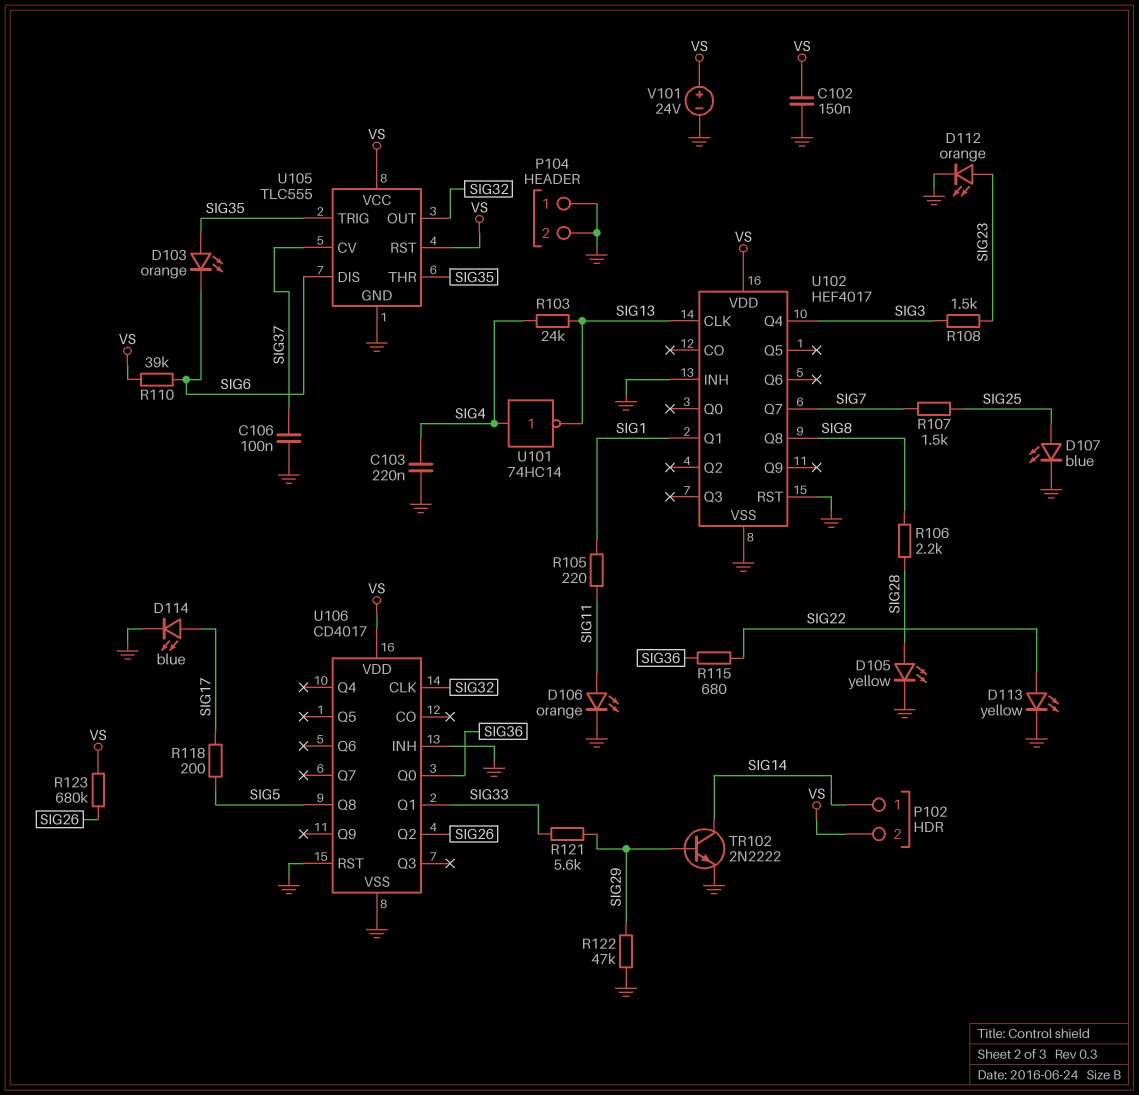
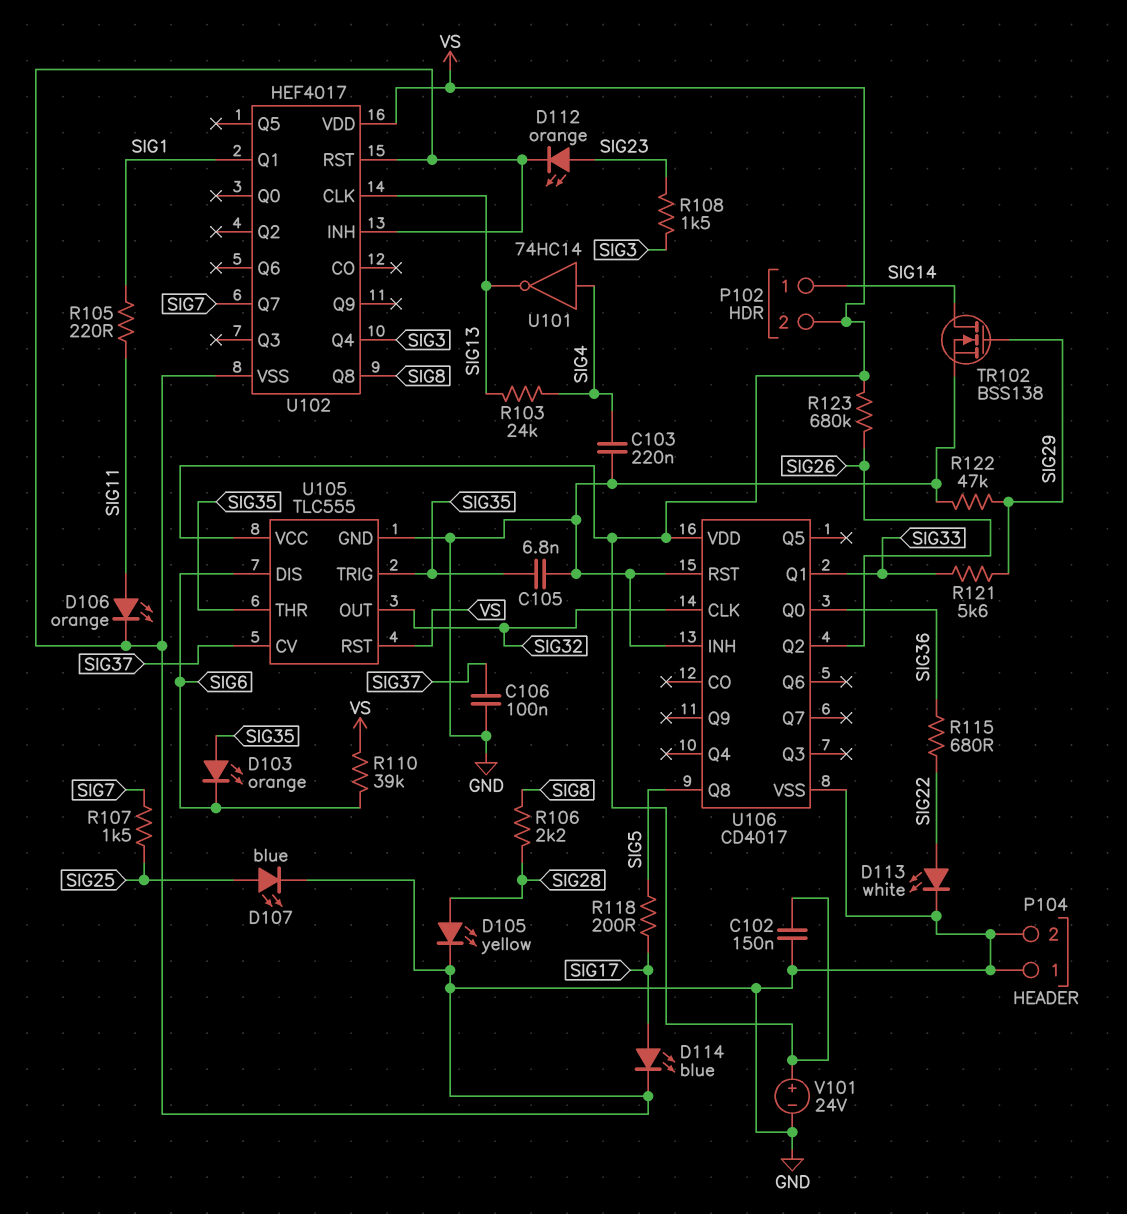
C105: none -> 6.8nF (GND, SIG35)
D113: LED yellow (A SIG22, K GND) -> LED white (A SIG22, K GND)
TR102: NPN 2N2222 (B SIG29, C SIG14, E GND) -> NMOS BSS138 (G SIG29, D SIG14, S GND)

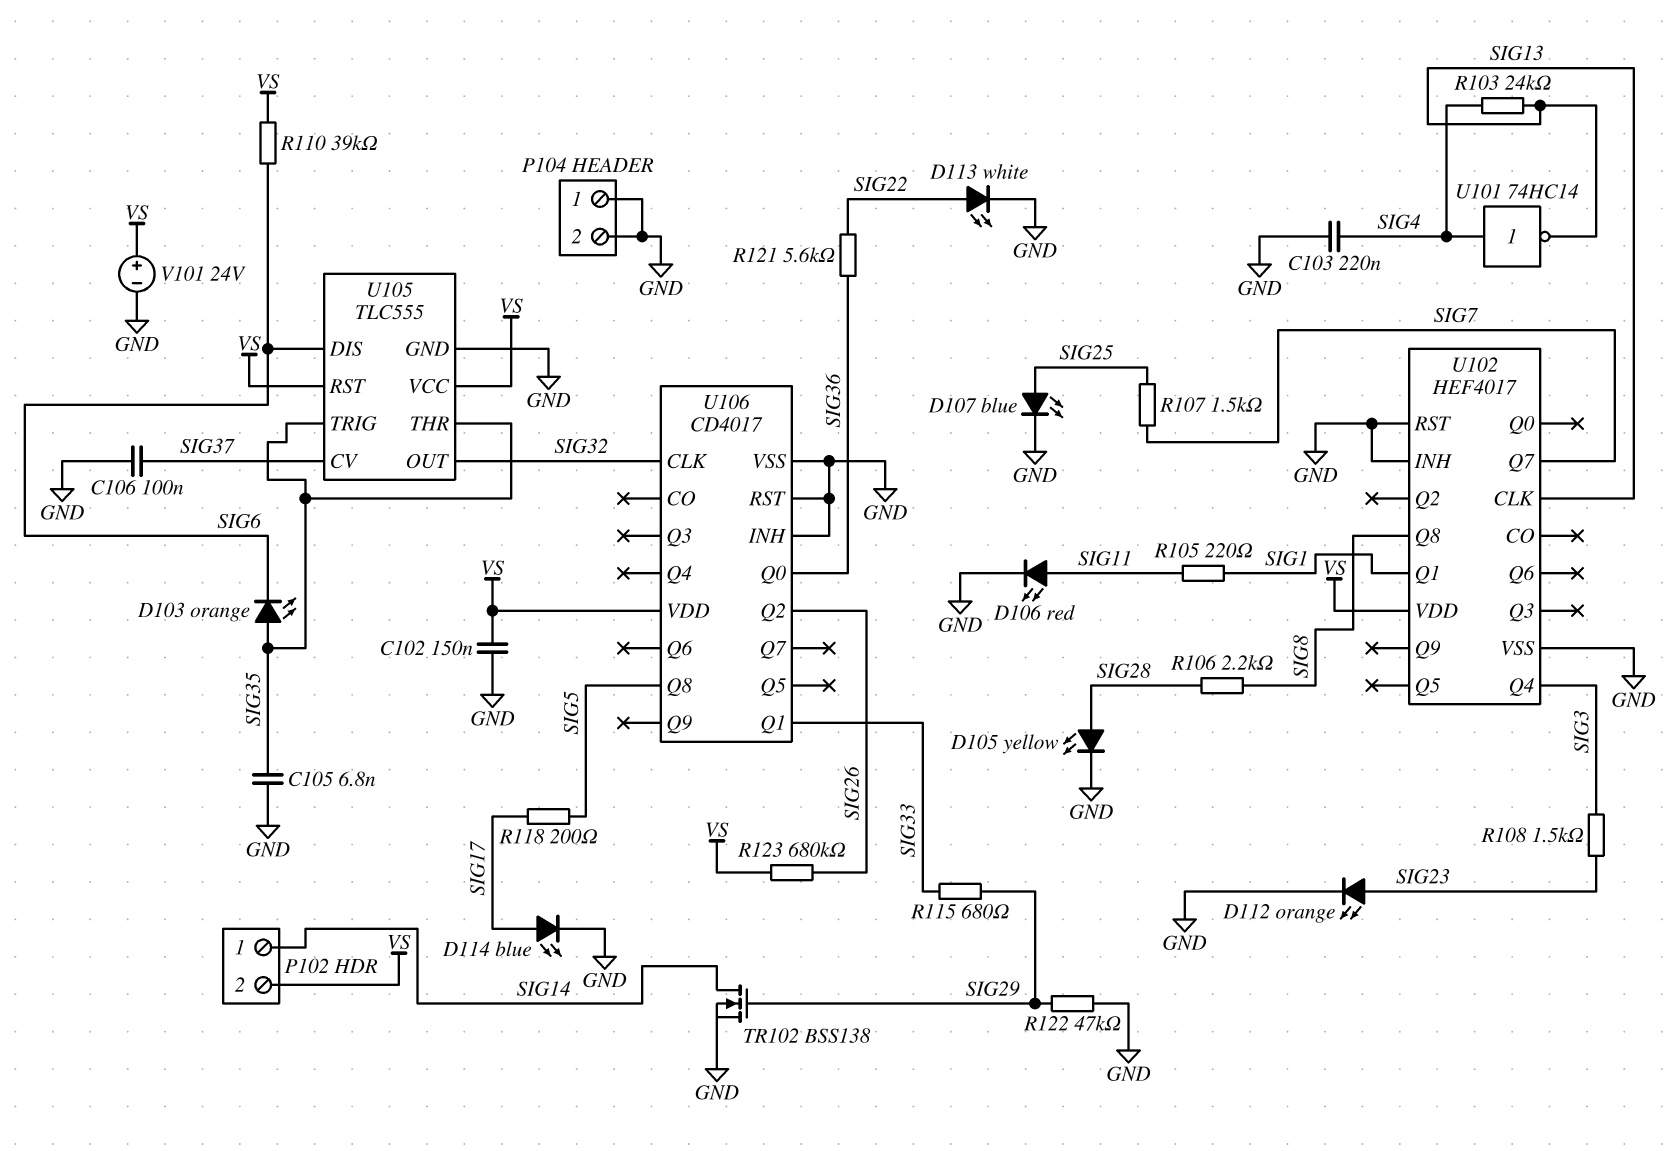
D106: LED orange (A SIG11, K GND) -> LED red (A SIG11, K GND)
R115: 680 (SIG22, SIG36) -> 680 (SIG29, SIG33)
R121: 5.6k (SIG29, SIG33) -> 5.6k (SIG22, SIG36)

